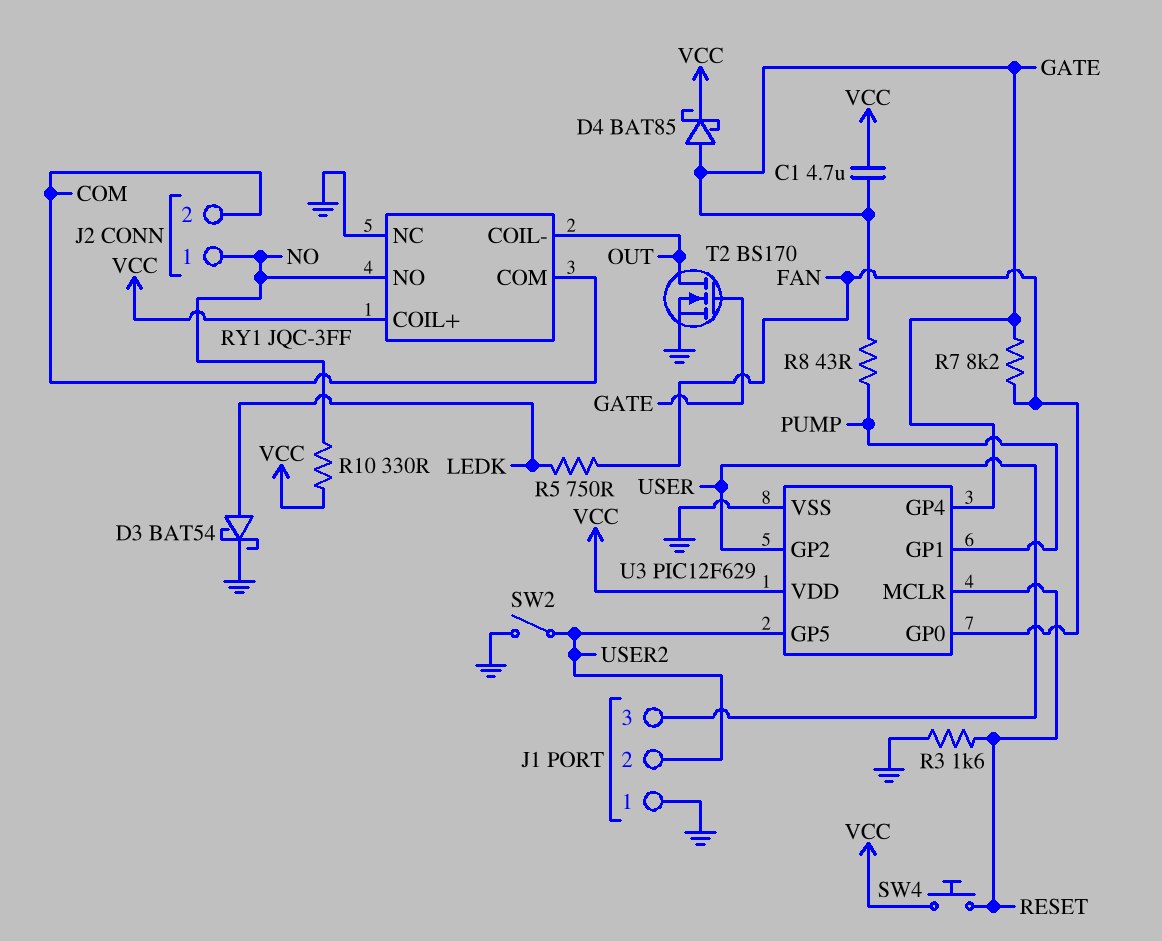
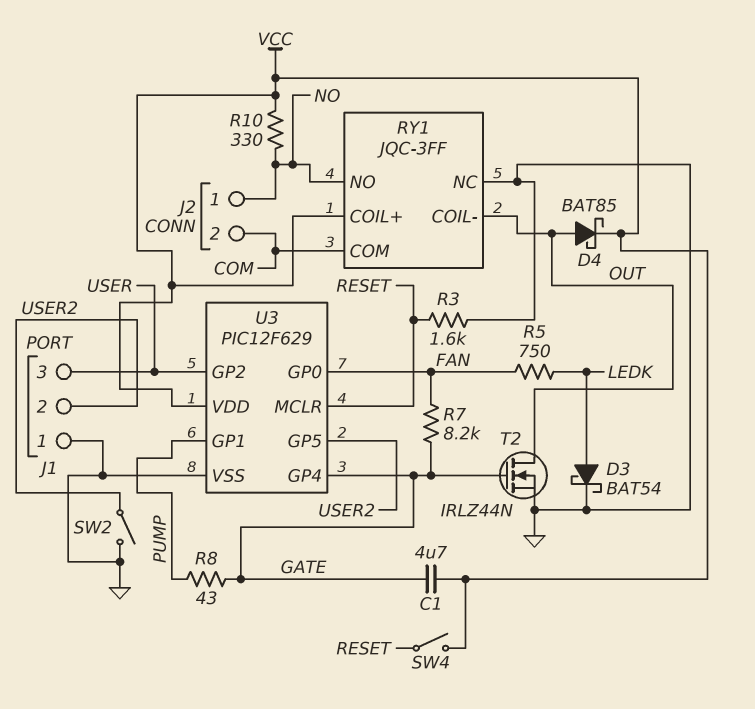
D4: schottky BAT85 (A GATE, K VCC) -> schottky BAT85 (A OUT, K VCC)
SW4: button (RESET, VCC) -> switch (RESET, VCC)
T2: NMOS BS170 (G GATE, D OUT, S GND) -> NMOS IRLZ44N (G GATE, D OUT, S GND)

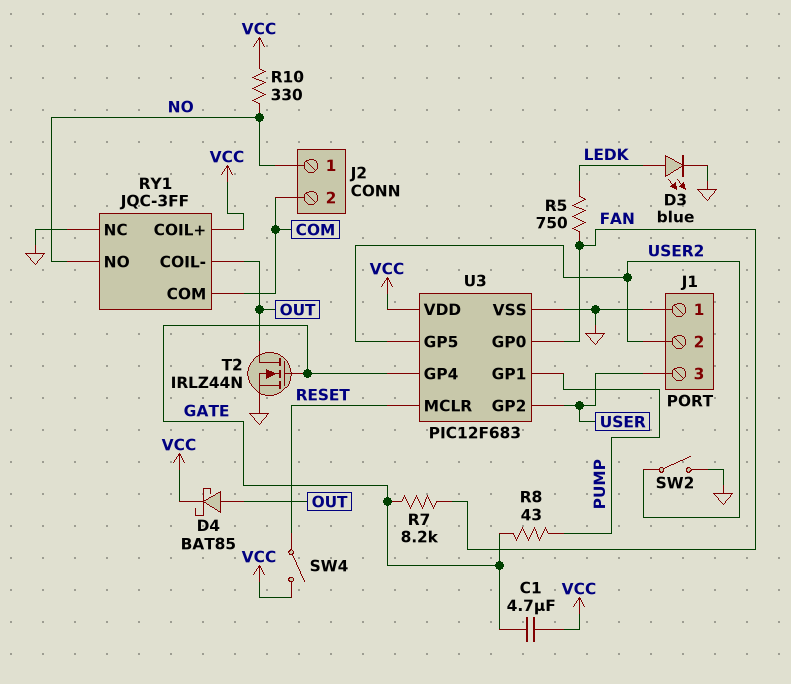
D3: schottky BAT54 (A LEDK, K GND) -> LED blue (A LEDK, K GND)
R3: 1.6k (GND, RESET) -> none
U3: PIC12F629 -> PIC12F683

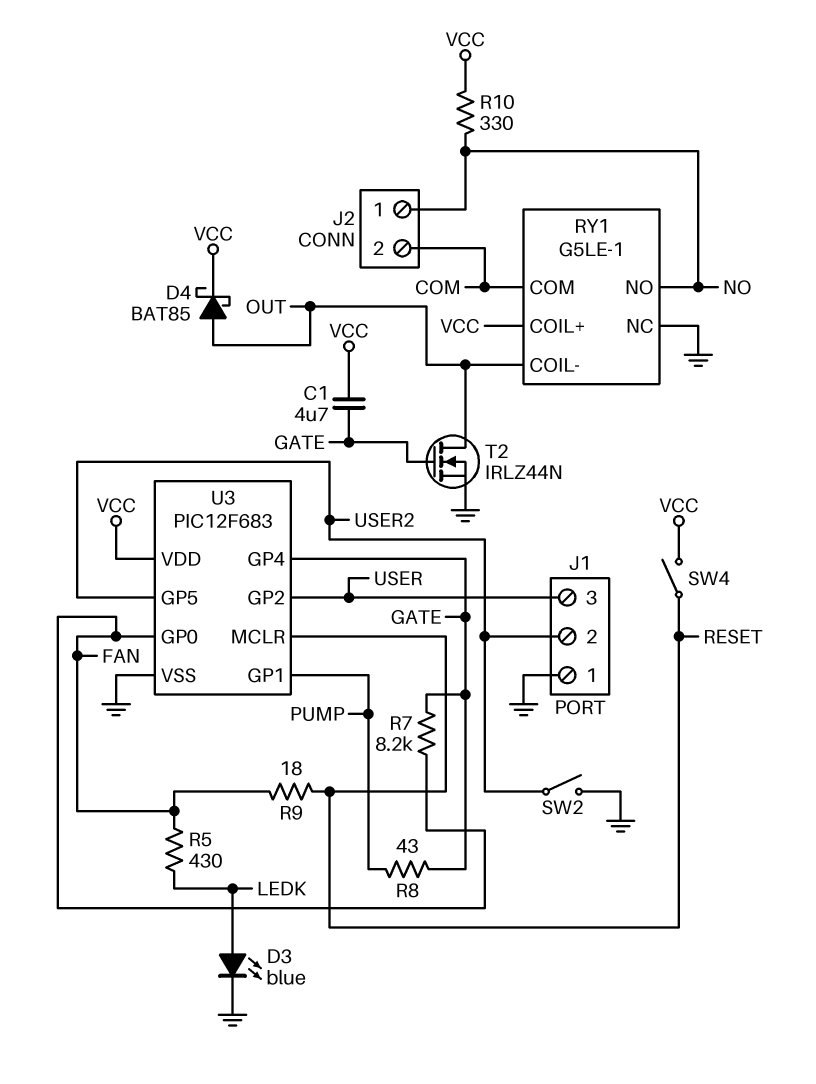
R5: 750 (FAN, LEDK) -> 430 (FAN, LEDK)
R9: none -> 18 (FAN, RESET)
RY1: JQC-3FF -> G5LE-1

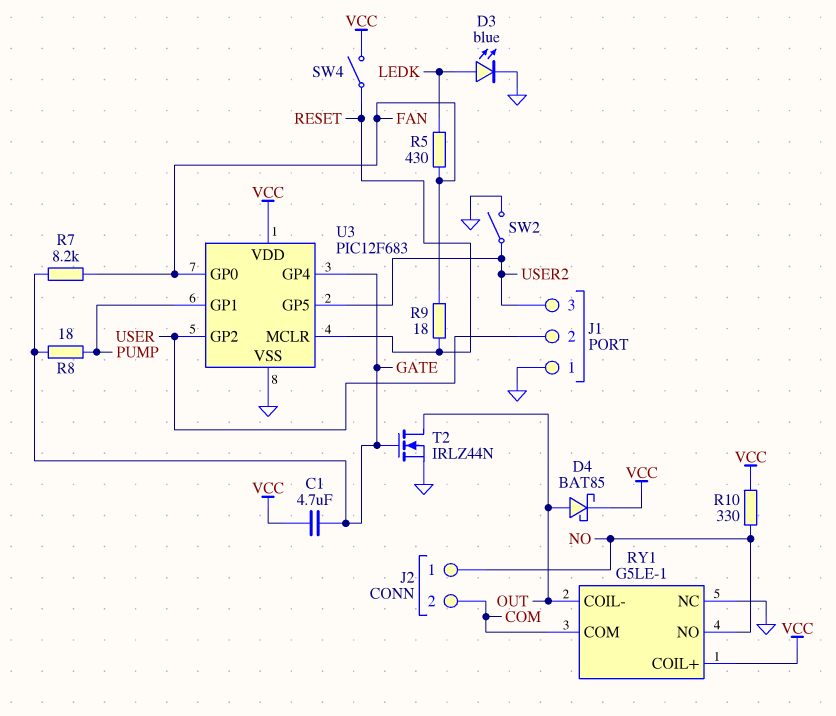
J1 pin 2: USER2 -> USER
J1 pin 3: USER -> USER2
R8: 43 (GATE, PUMP) -> 18 (GATE, PUMP)

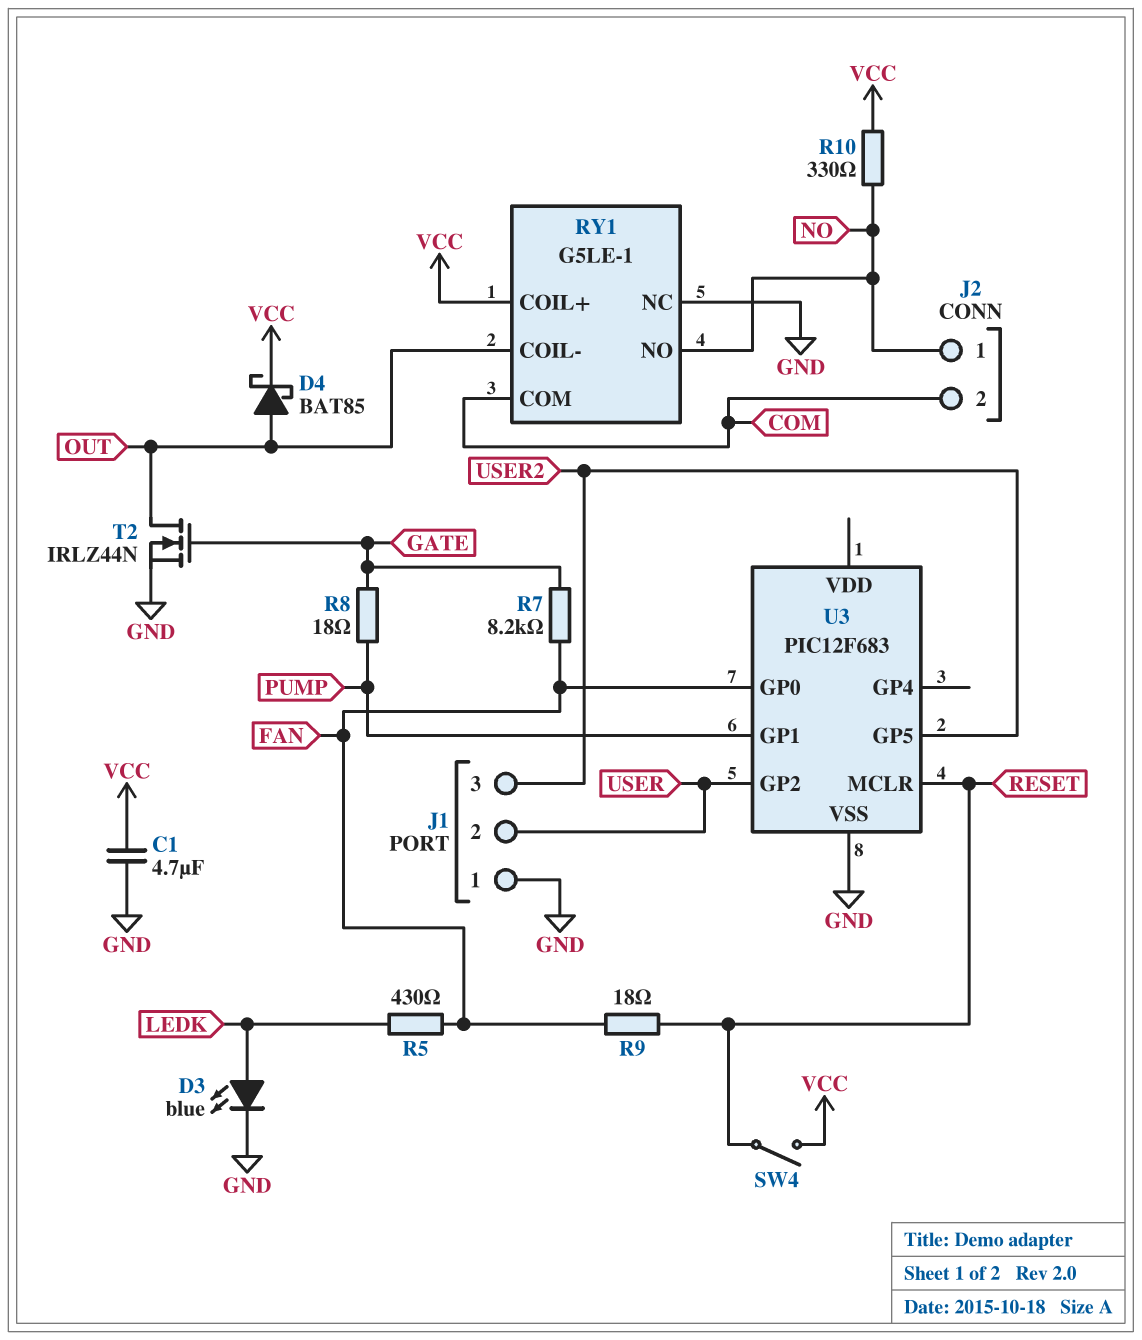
C1: 4.7uF (GATE, VCC) -> 4.7uF (GND, VCC)
SW2: switch (GND, USER2) -> none
U3 pin GP4: GATE -> none
U3 pin VDD: VCC -> none

